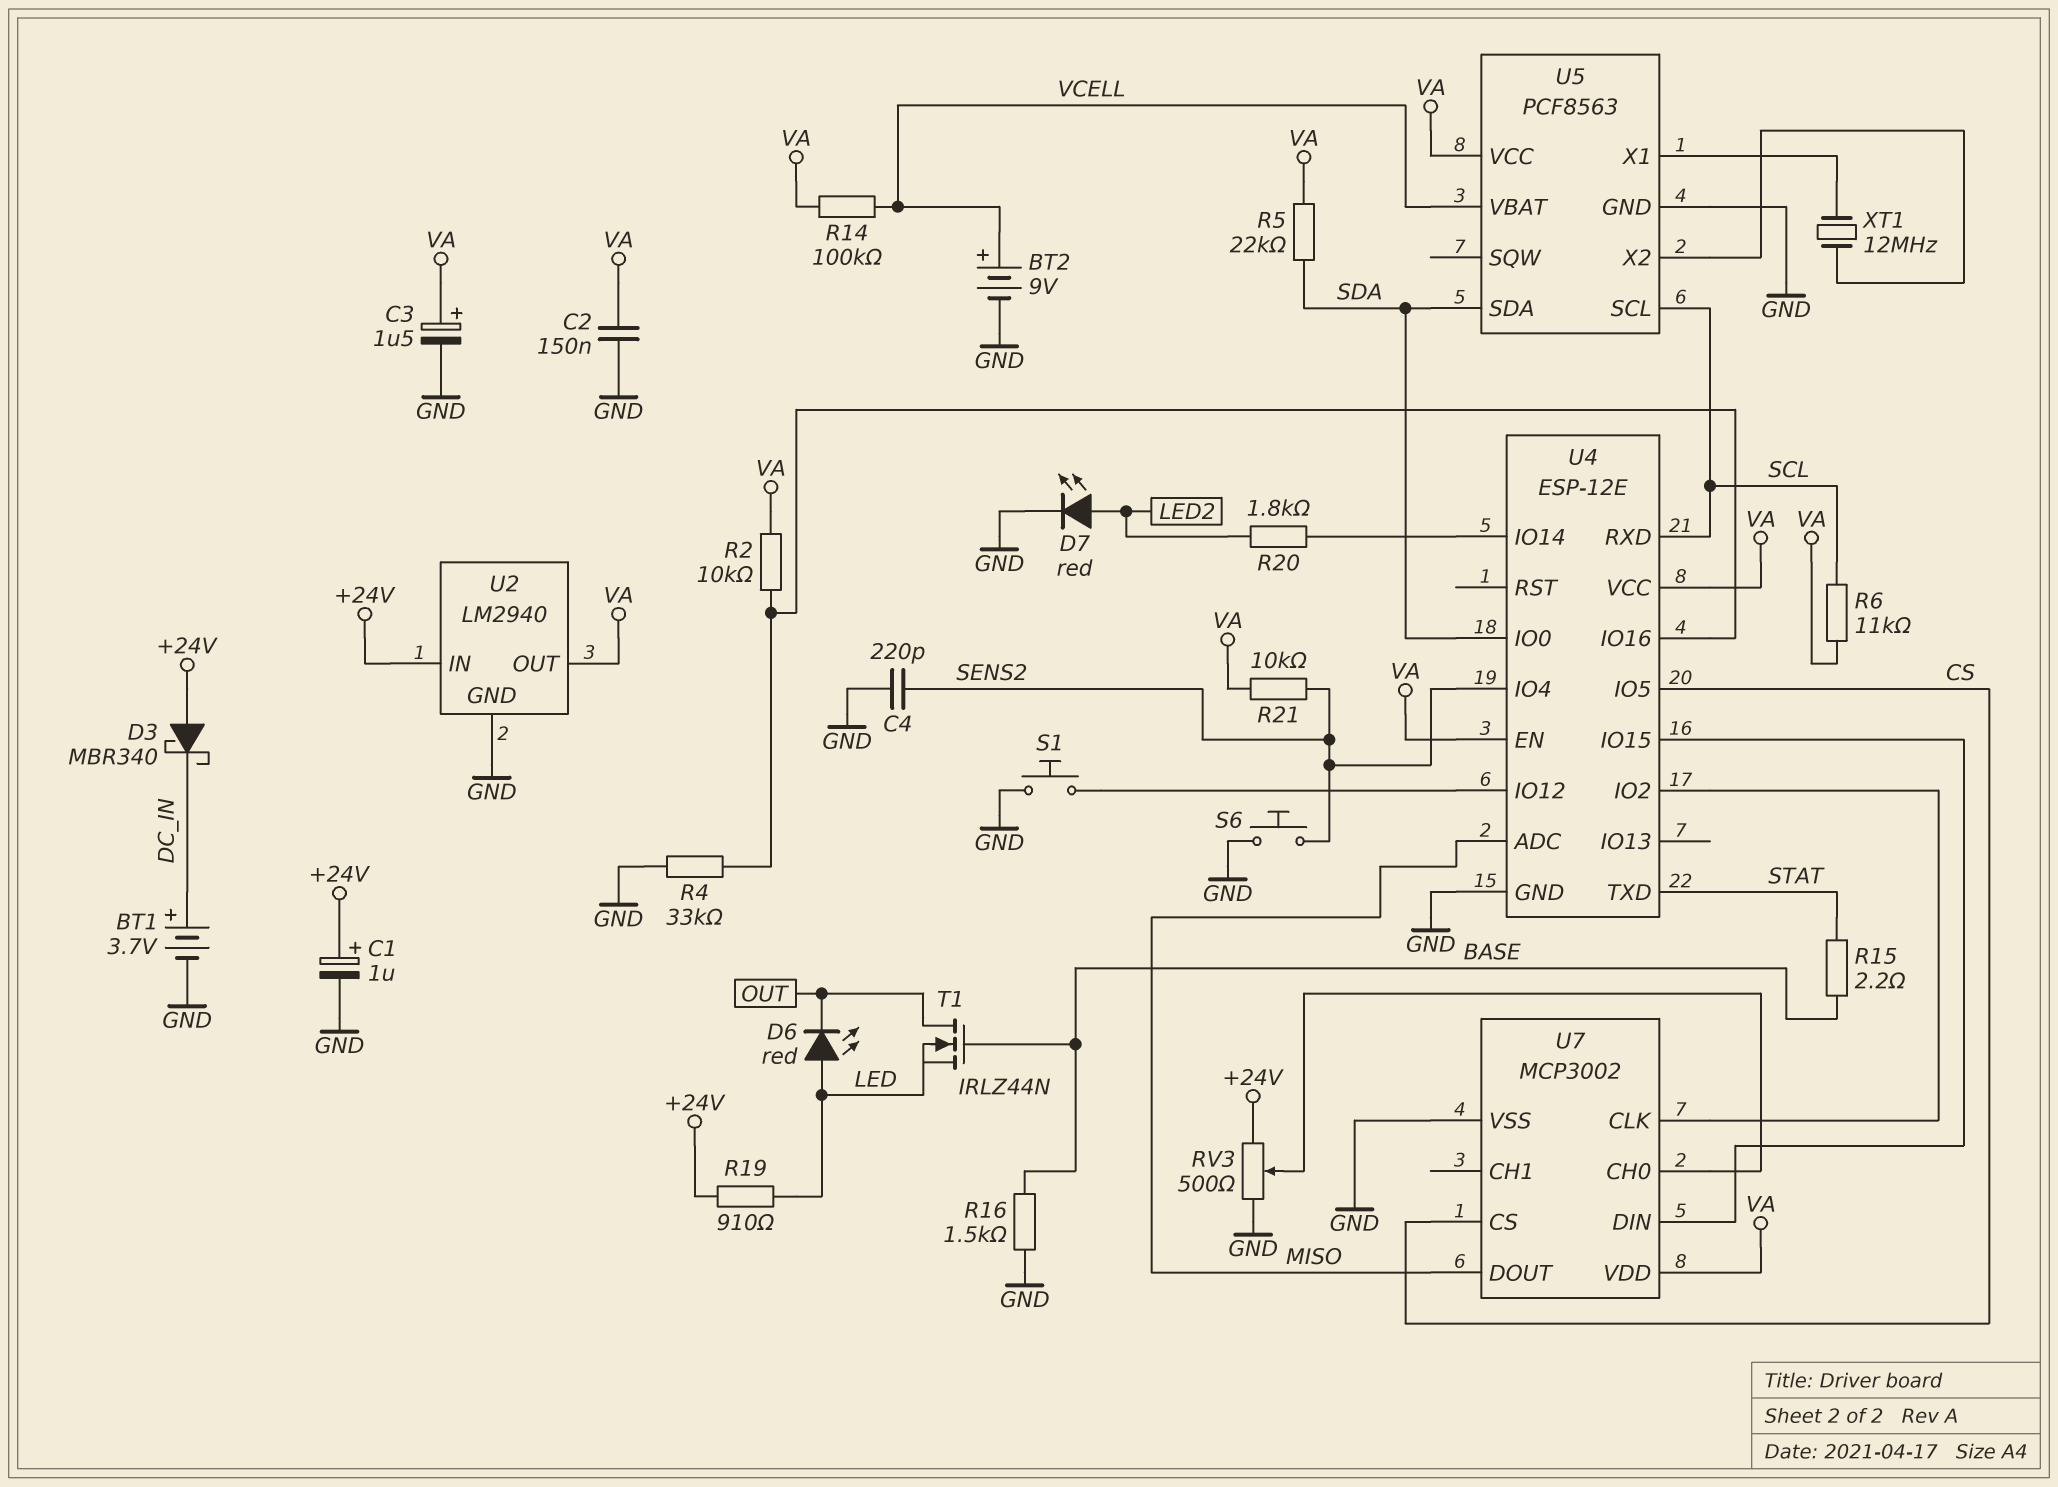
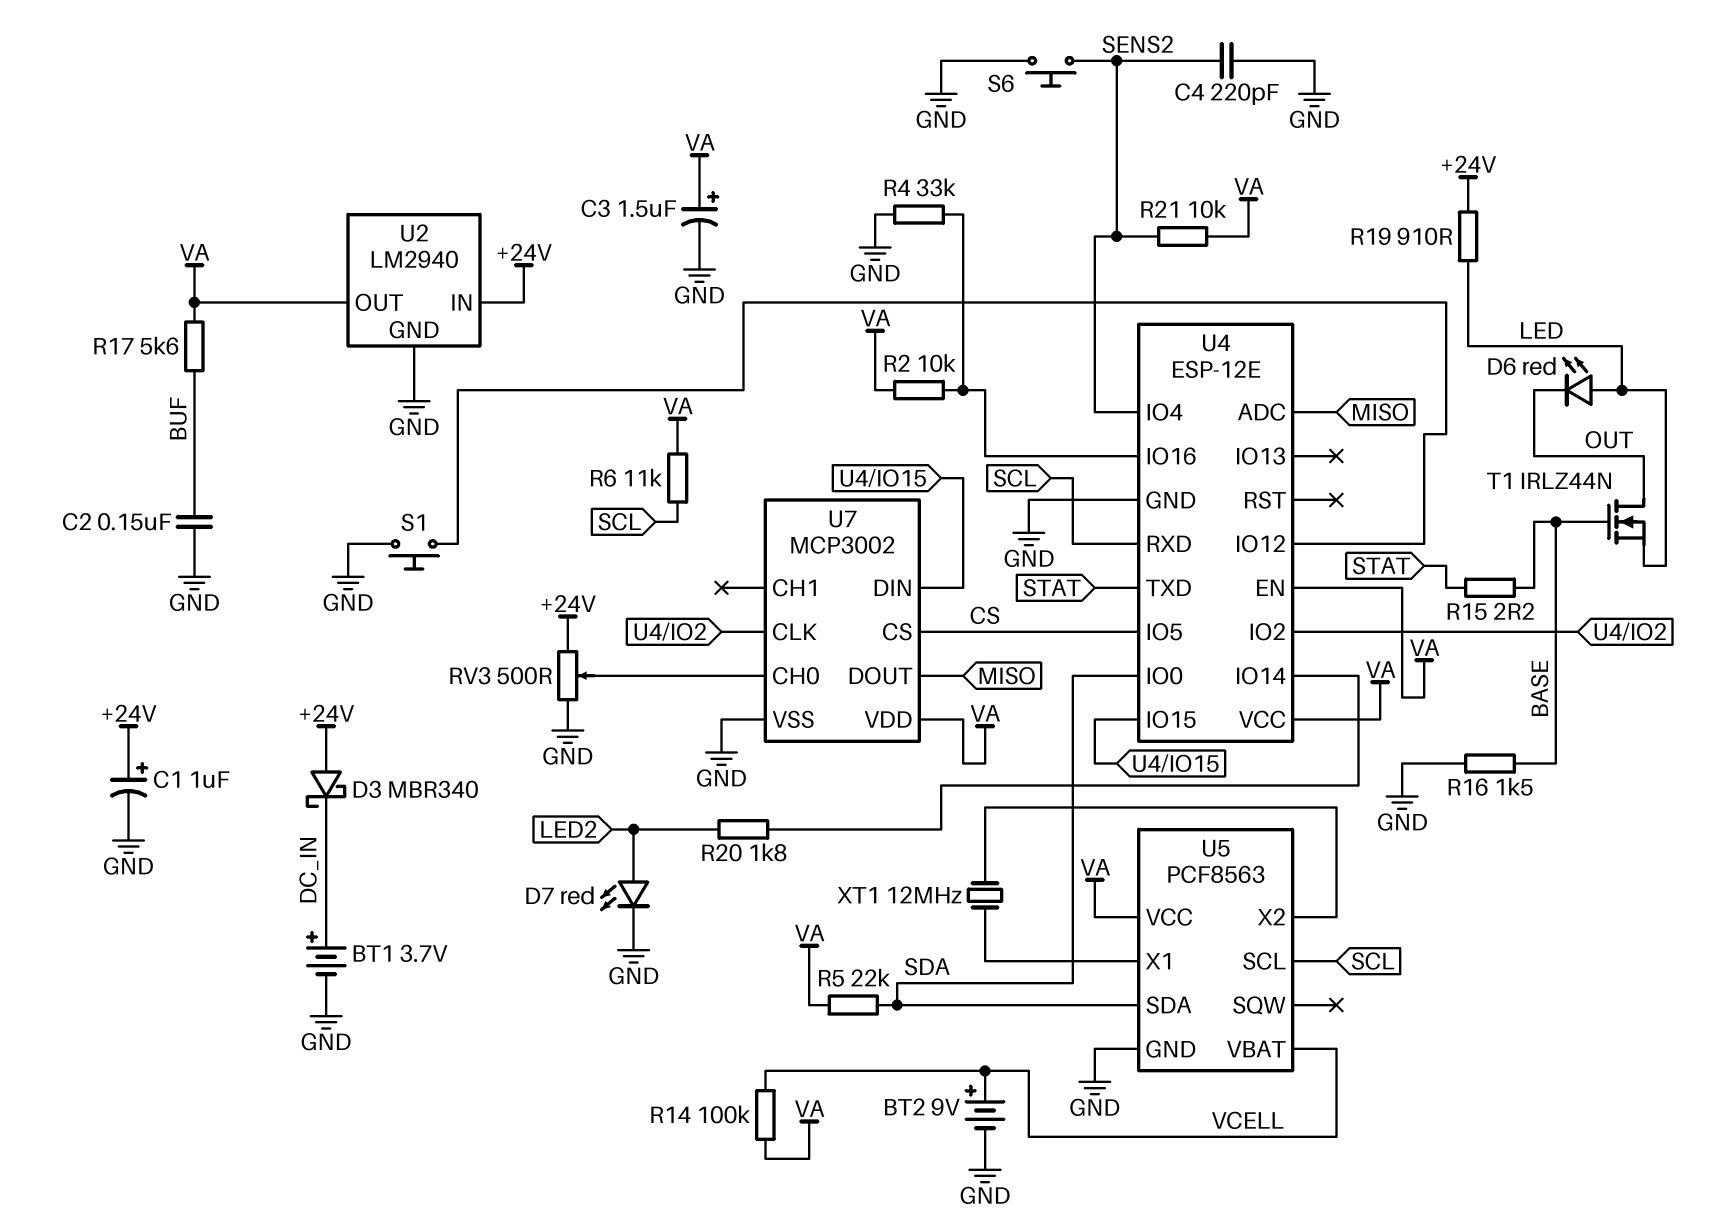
C2: 150nF (GND, VA) -> 150nF (BUF, GND)
R17: none -> 5.6k (BUF, VA)

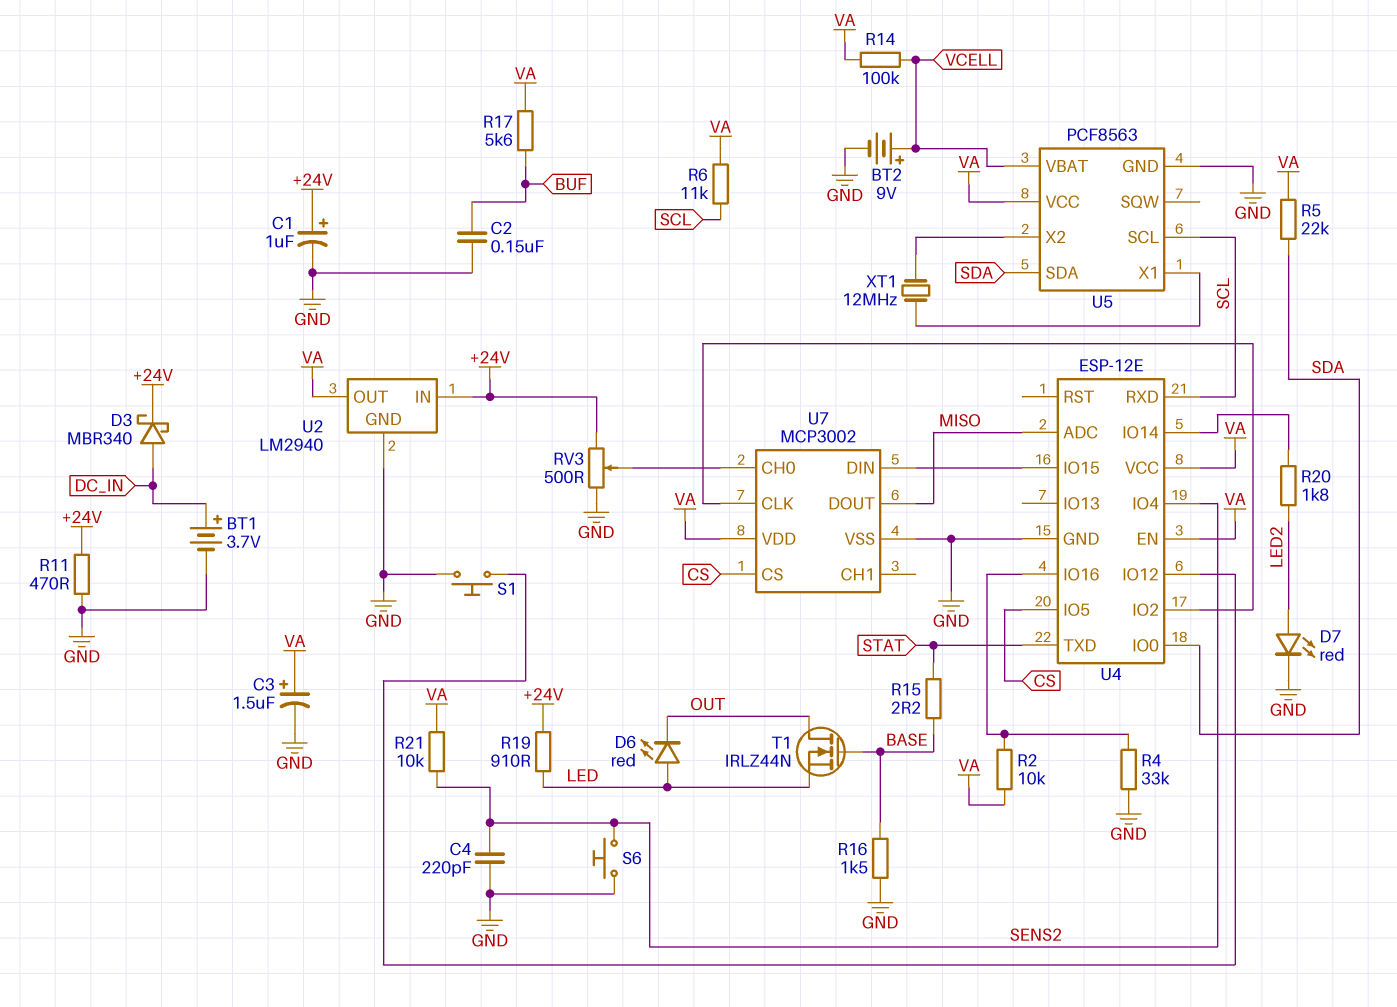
D3: schottky MBR340 (A +24V, K DC_IN) -> schottky MBR340 (A DC_IN, K +24V)
R11: none -> 470 (+24V, GND)

